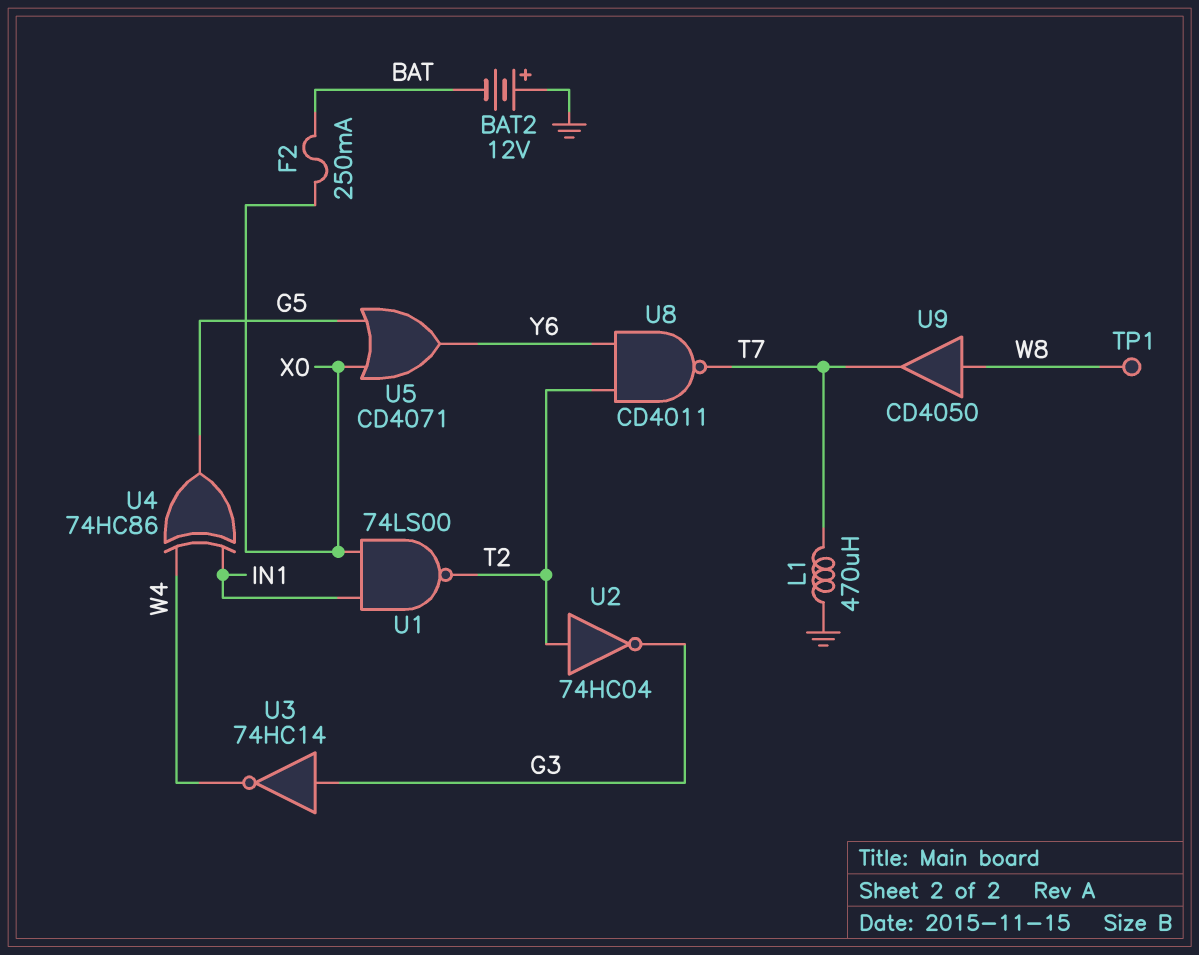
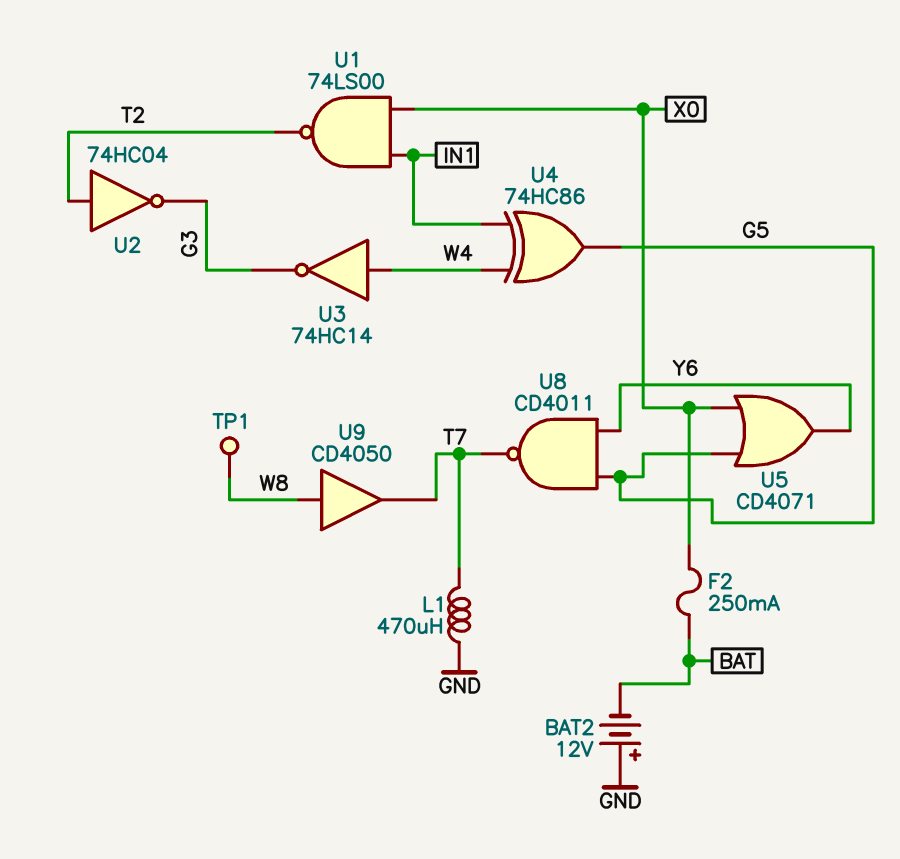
U3: NOT 74HC14 (in G3, out W4) -> NOT 74HC14 (in W4, out G3)
U8: NAND CD4011 (in T2, in Y6, out T7) -> NAND CD4011 (in G5, in Y6, out T7)

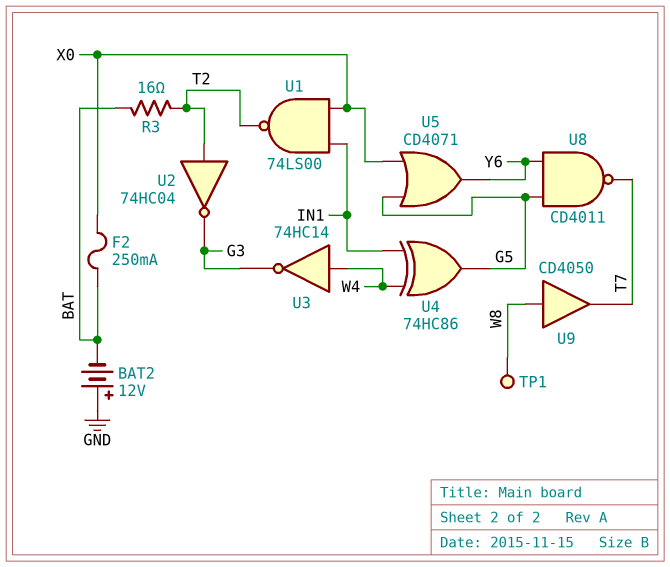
L1: 470uH (GND, T7) -> none
R3: none -> 16 (BAT, T2)

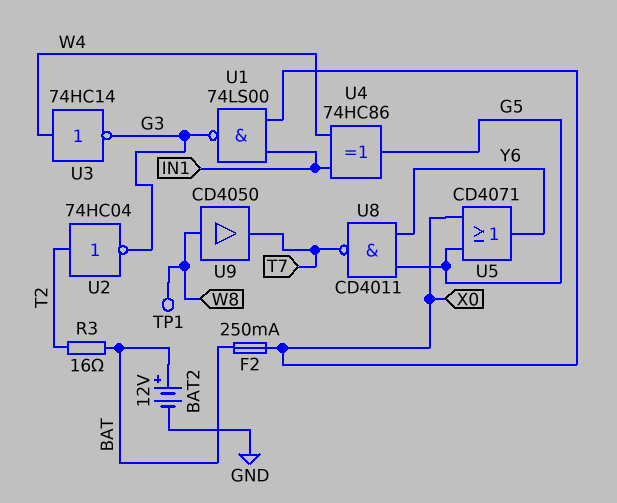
BAT2: 12V (plus GND, minus BAT) -> 12V (plus BAT, minus GND)
U1: NAND 74LS00 (in IN1, in X0, out T2) -> NAND 74LS00 (in IN1, in X0, out G3)

